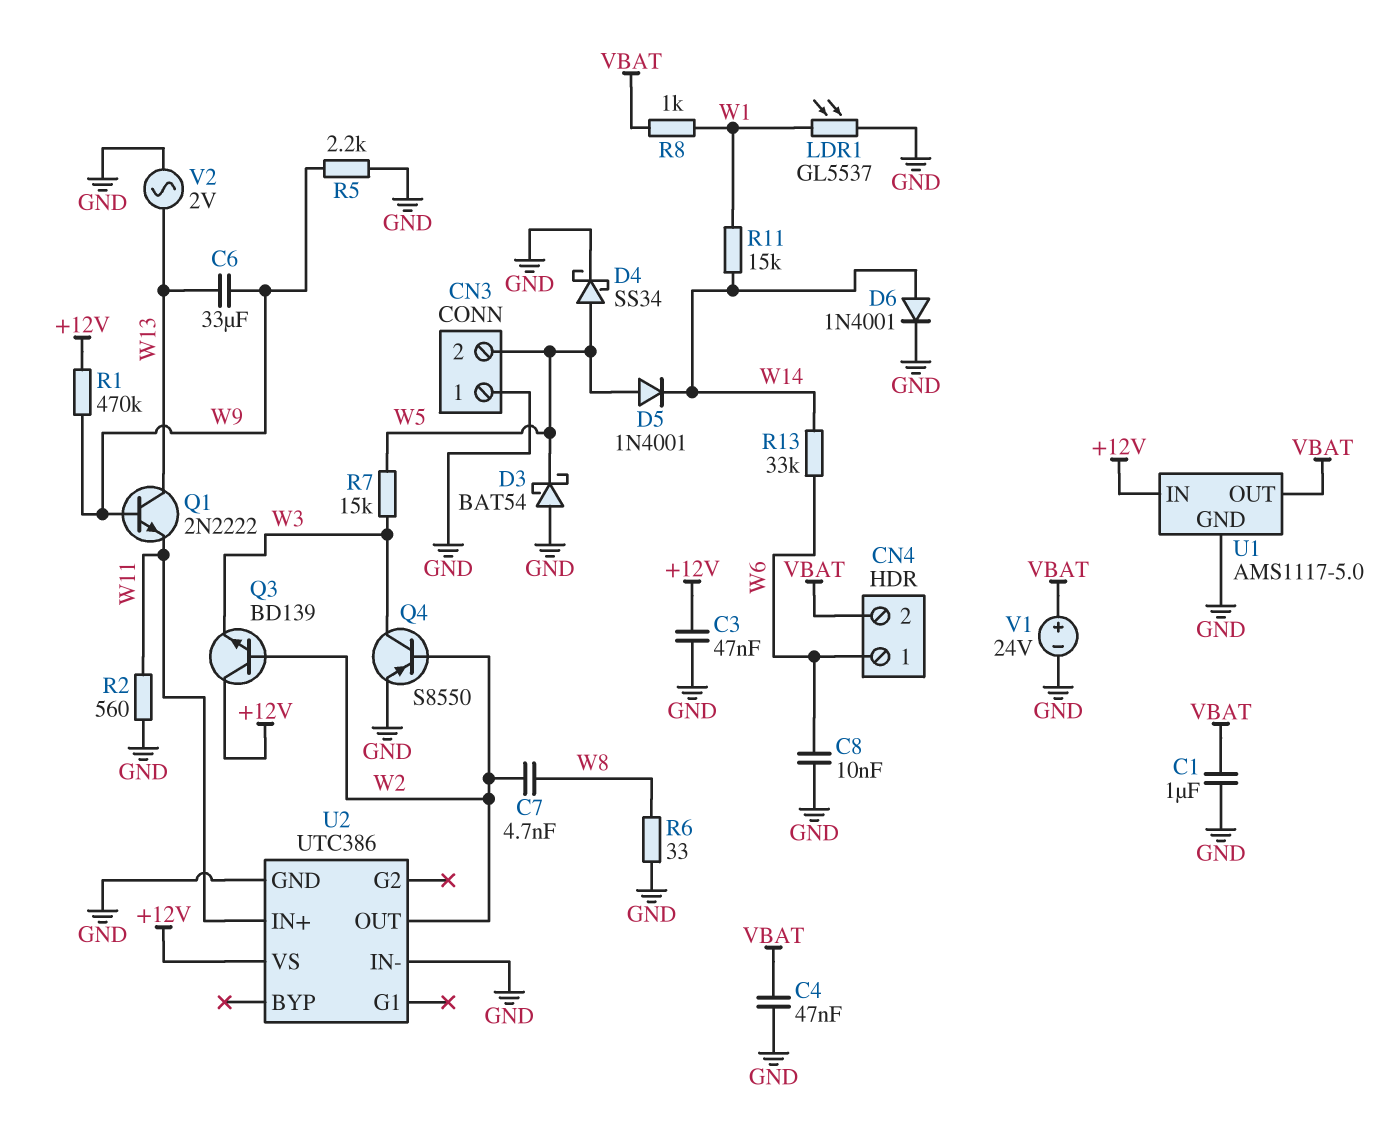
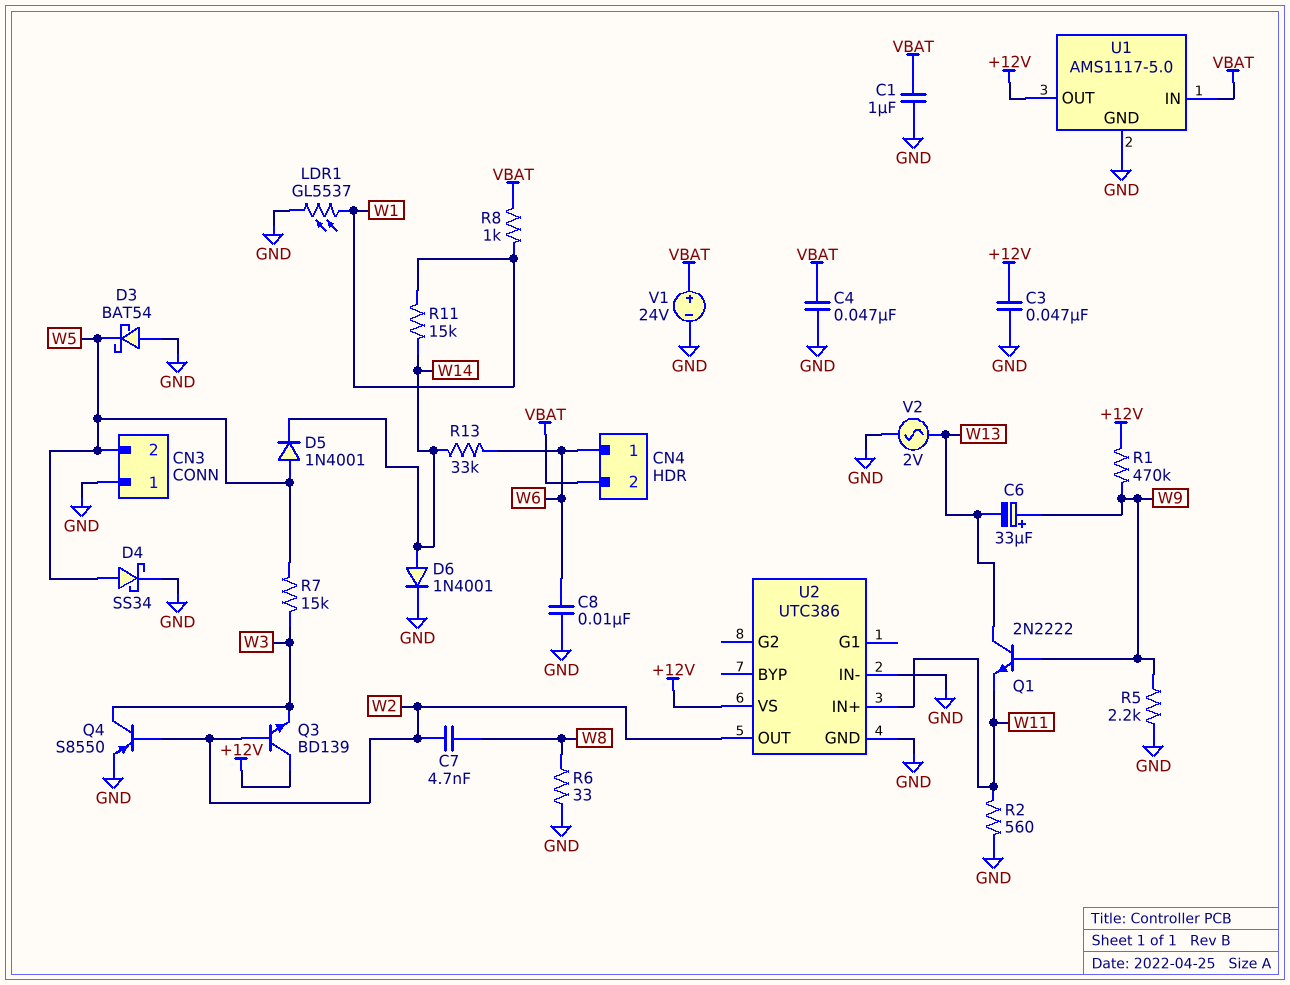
C6: 33uF (W9, W13) -> 33uF (plus W9, minus W13)
U1 pin IN: +12V -> VBAT
U1 pin OUT: VBAT -> +12V

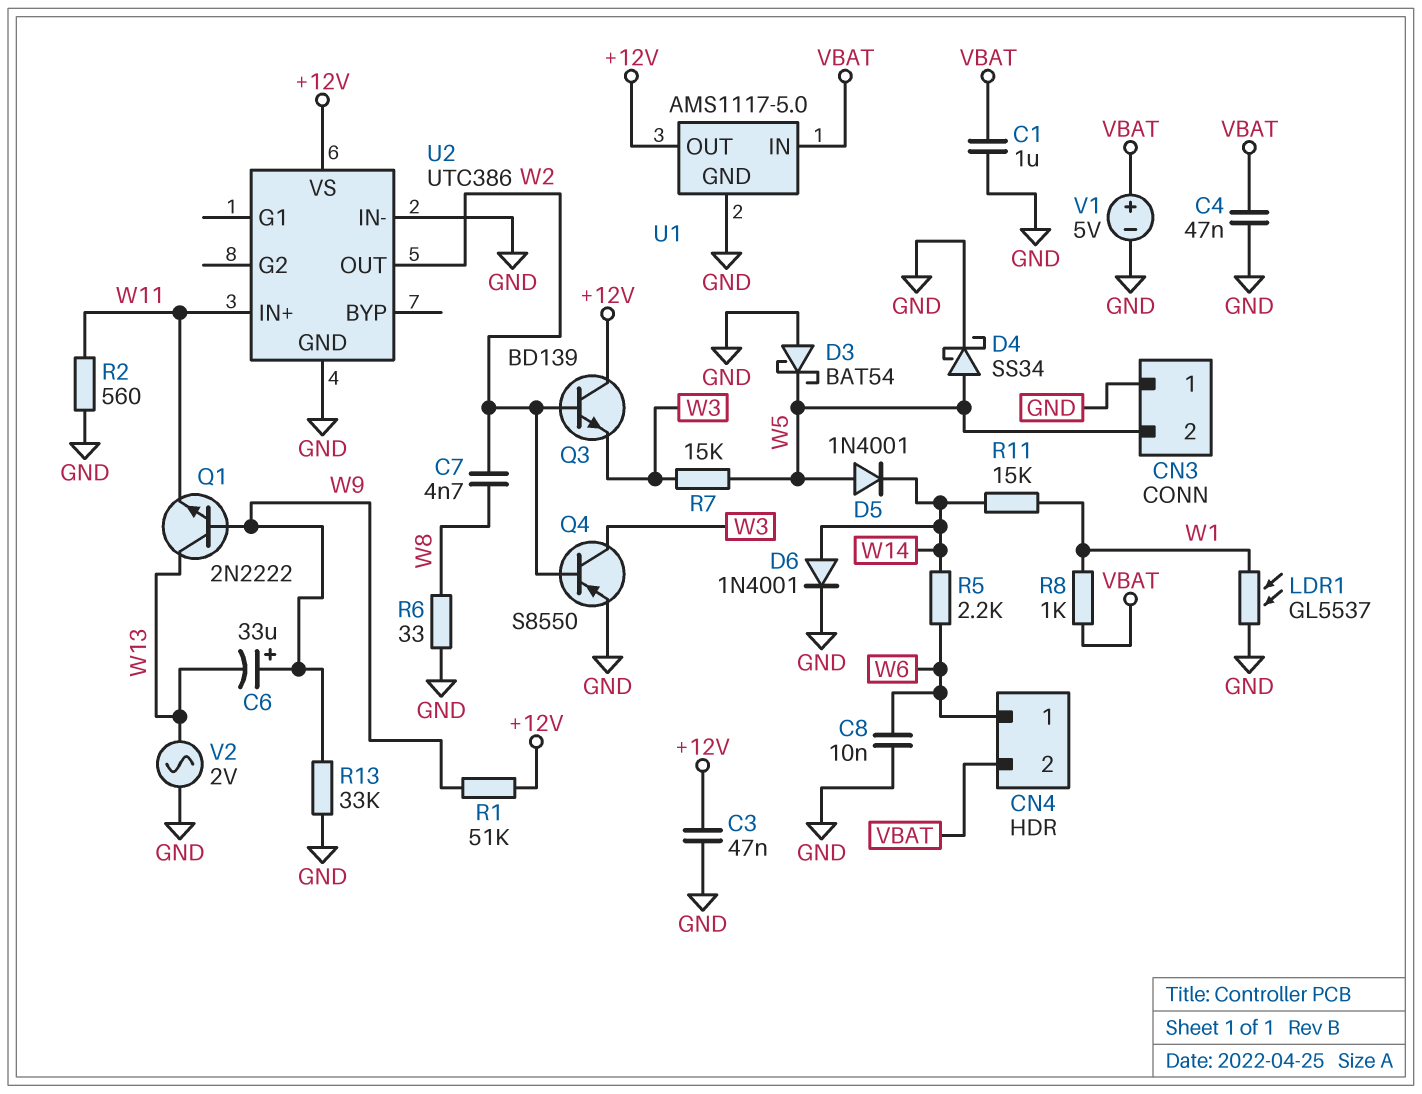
R1: 470k (+12V, W9) -> 51k (+12V, W9)
R5: 2.2k (GND, W9) -> 2.2k (W6, W14)
R13: 33k (W6, W14) -> 33k (GND, W9)
V1: 24V (plus VBAT, minus GND) -> 5V (plus VBAT, minus GND)

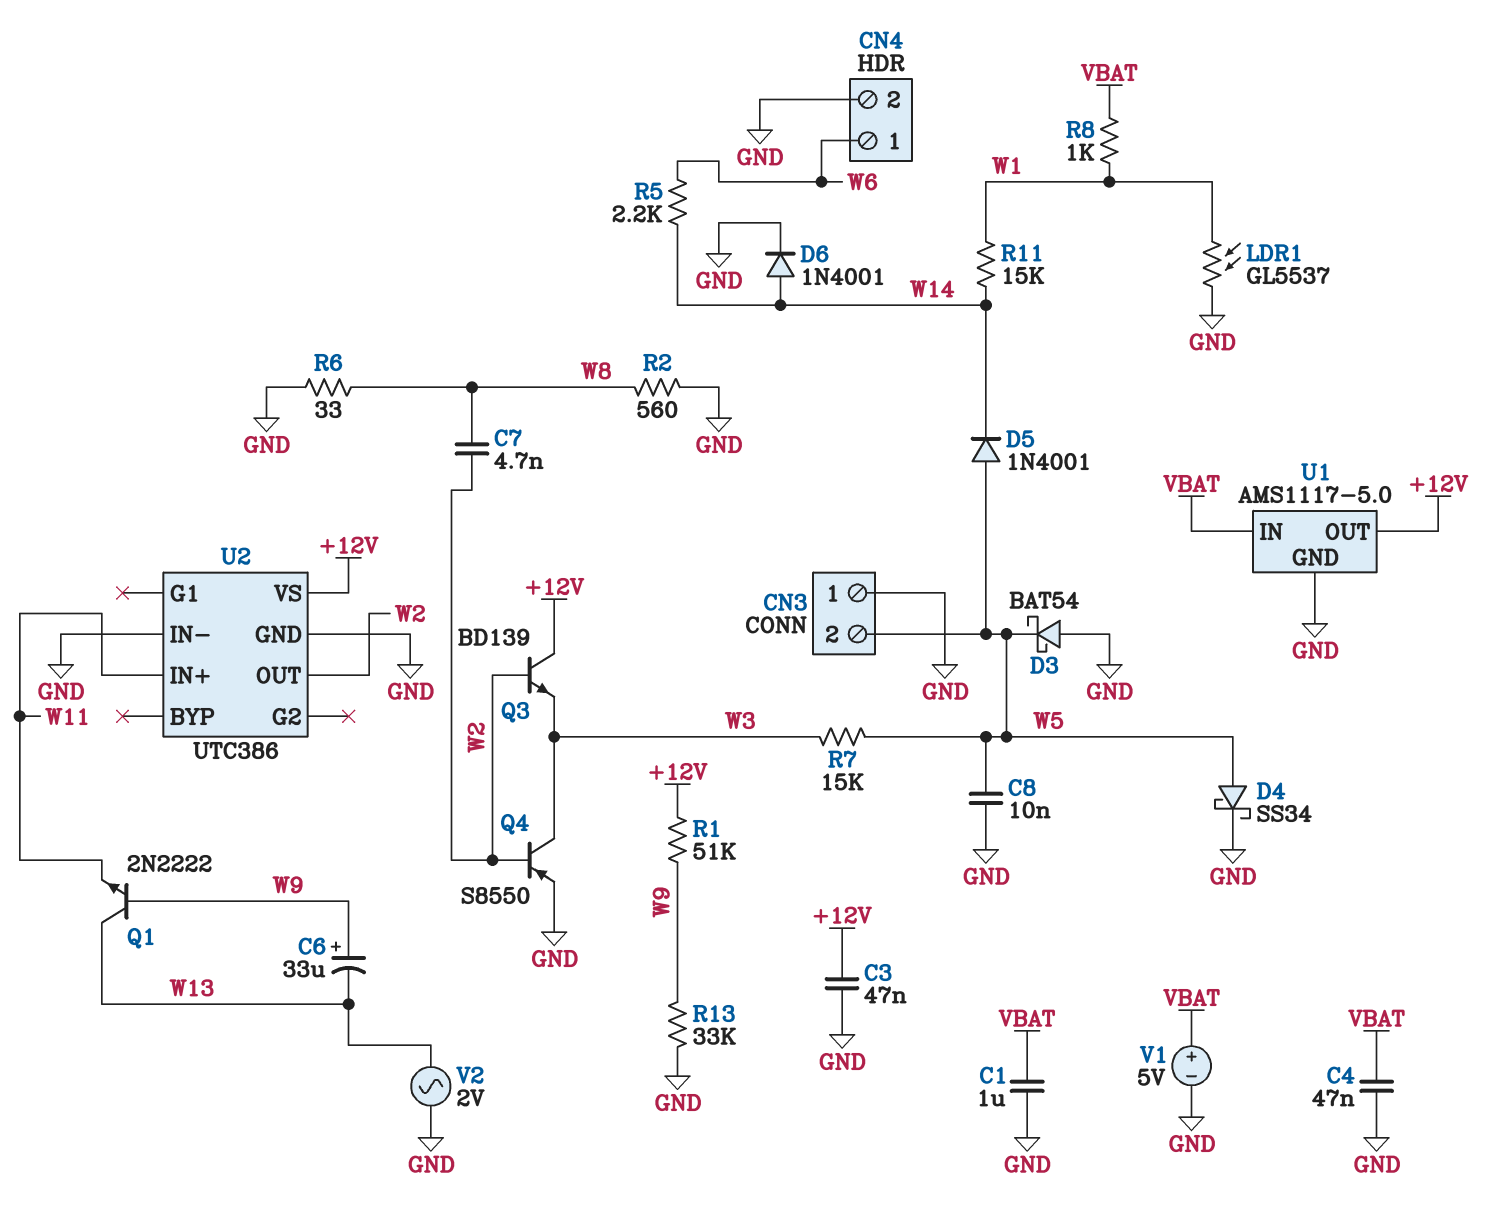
C8: 10nF (GND, W6) -> 10nF (GND, W5)
CN4 pin 2: VBAT -> GND
R2: 560 (GND, W11) -> 560 (GND, W8)

